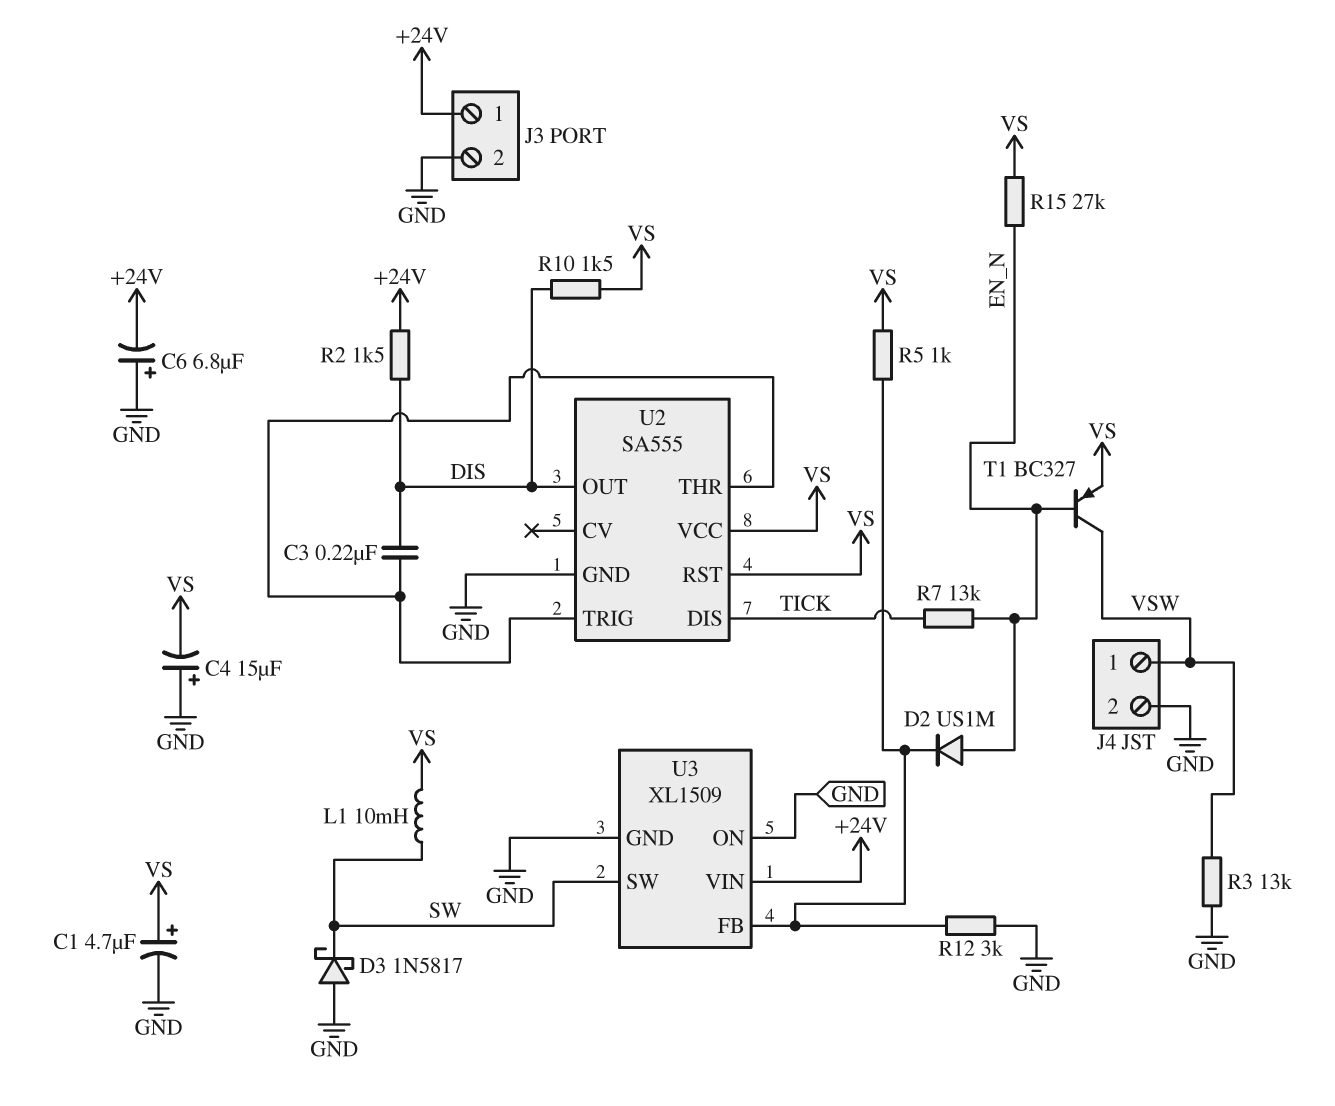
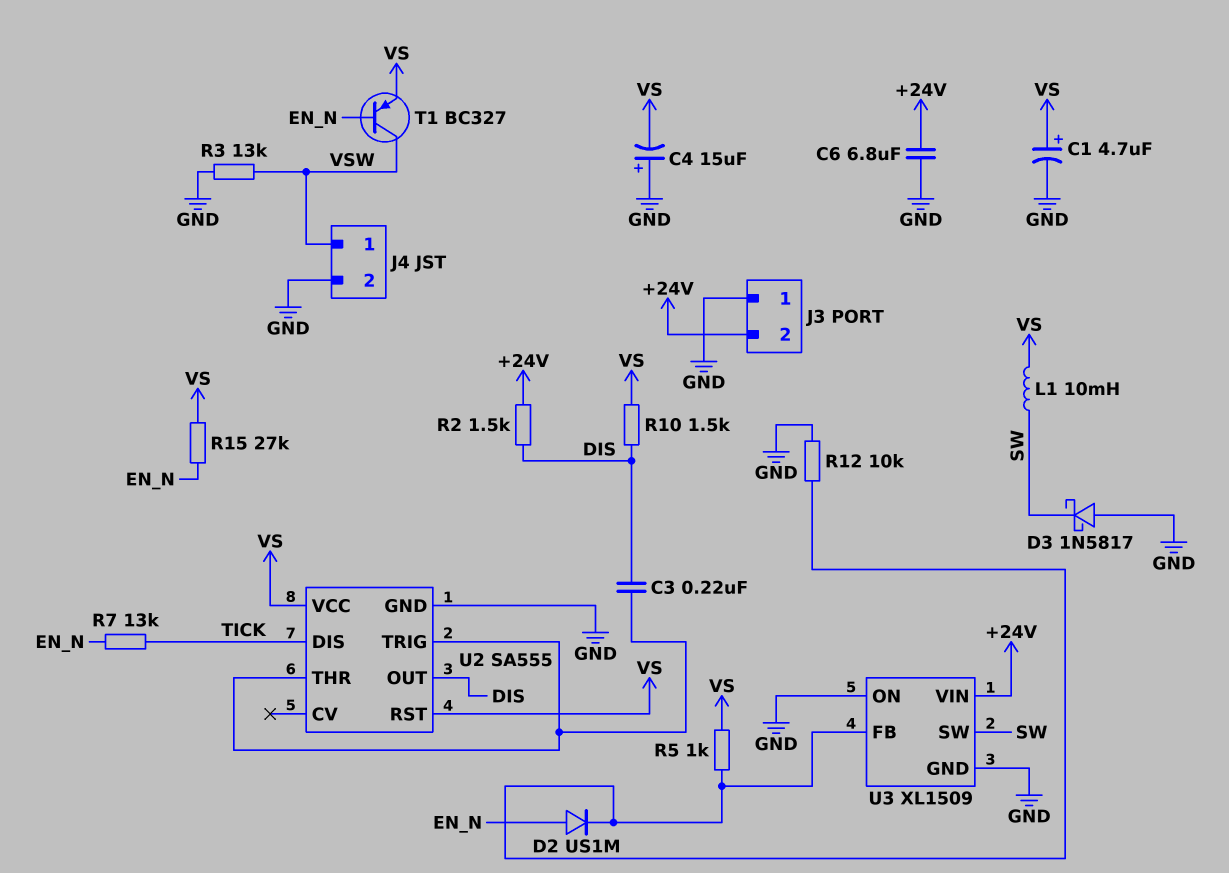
C6: 6.8uF (plus GND, minus +24V) -> 6.8uF (+24V, GND)
J3 pin 1: +24V -> GND
J3 pin 2: GND -> +24V
R12: 3k (GND, U3/FB) -> 10k (GND, U3/FB)

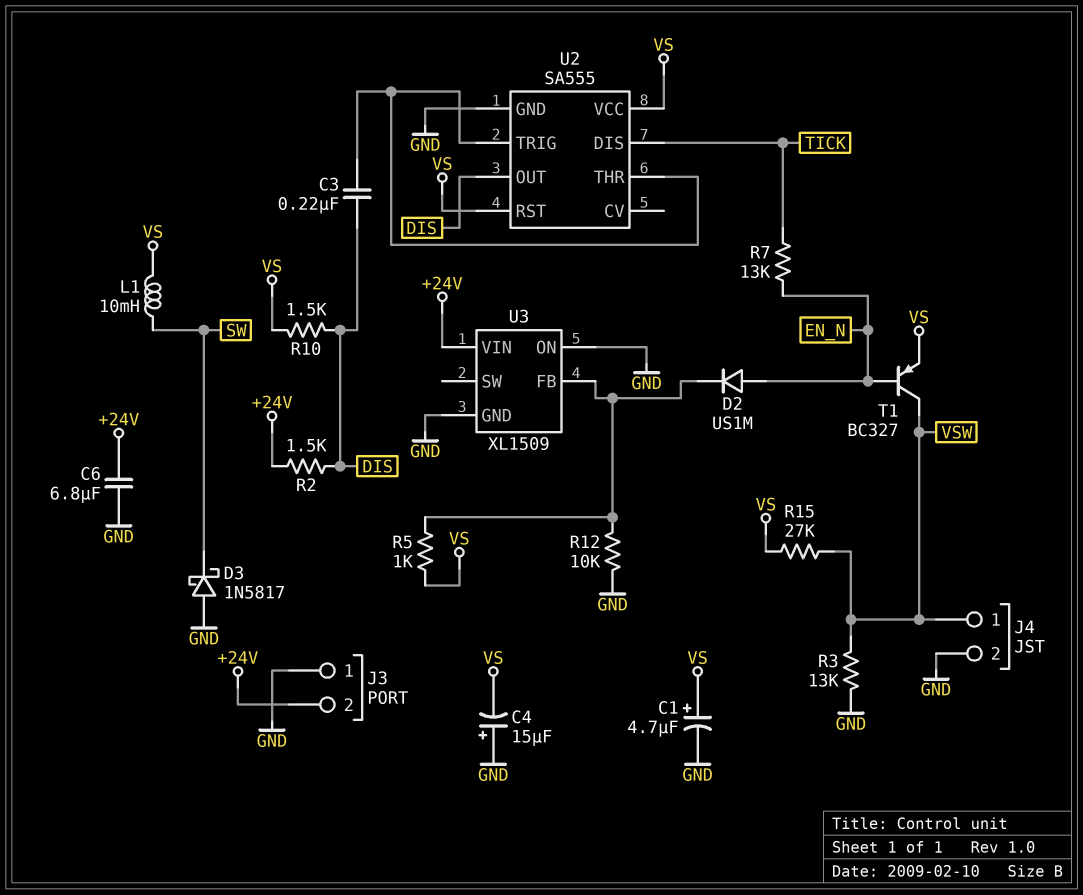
R15: 27k (EN_N, VS) -> 27k (VS, VSW)
U3 pin SW: SW -> none

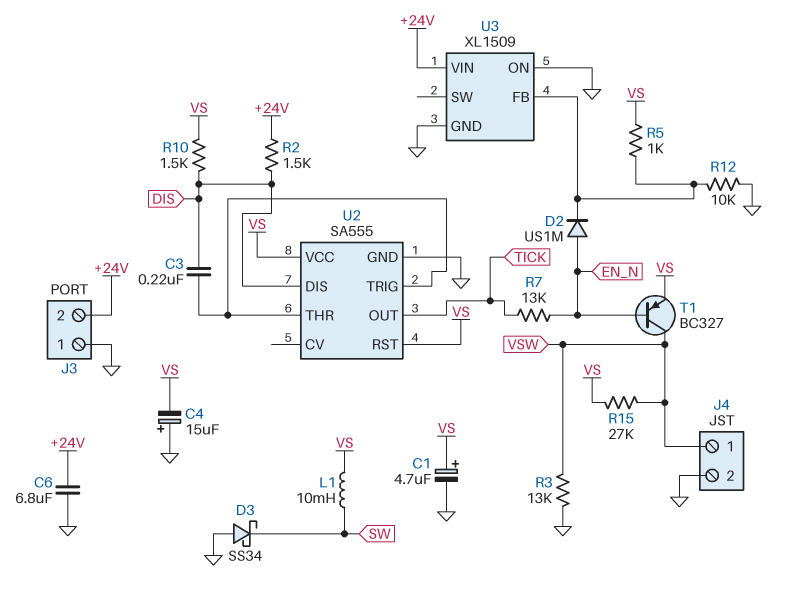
D3: schottky 1N5817 (A GND, K SW) -> schottky SS34 (A GND, K SW)
U2 pin DIS: TICK -> DIS
U2 pin OUT: DIS -> TICK

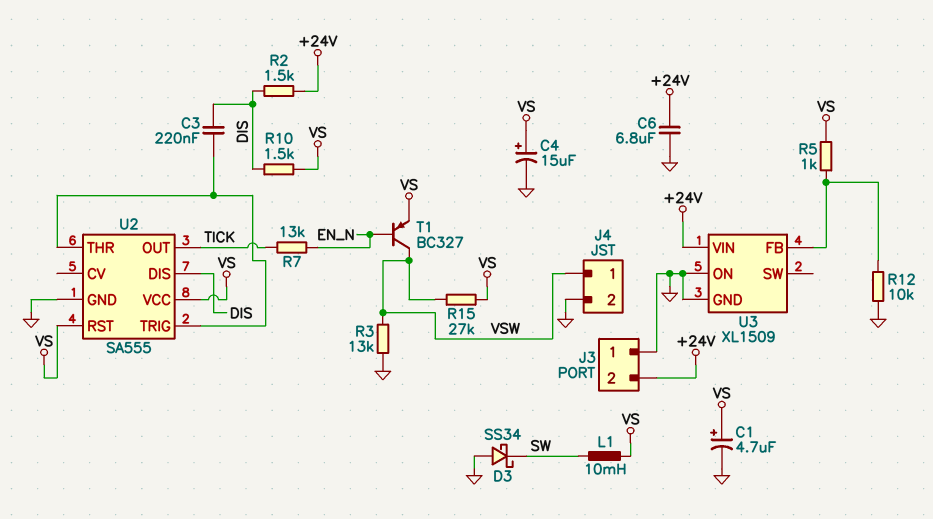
C4: 15uF (plus GND, minus VS) -> 15uF (plus VS, minus GND)
D2: diode US1M (A EN_N, K U3/FB) -> none

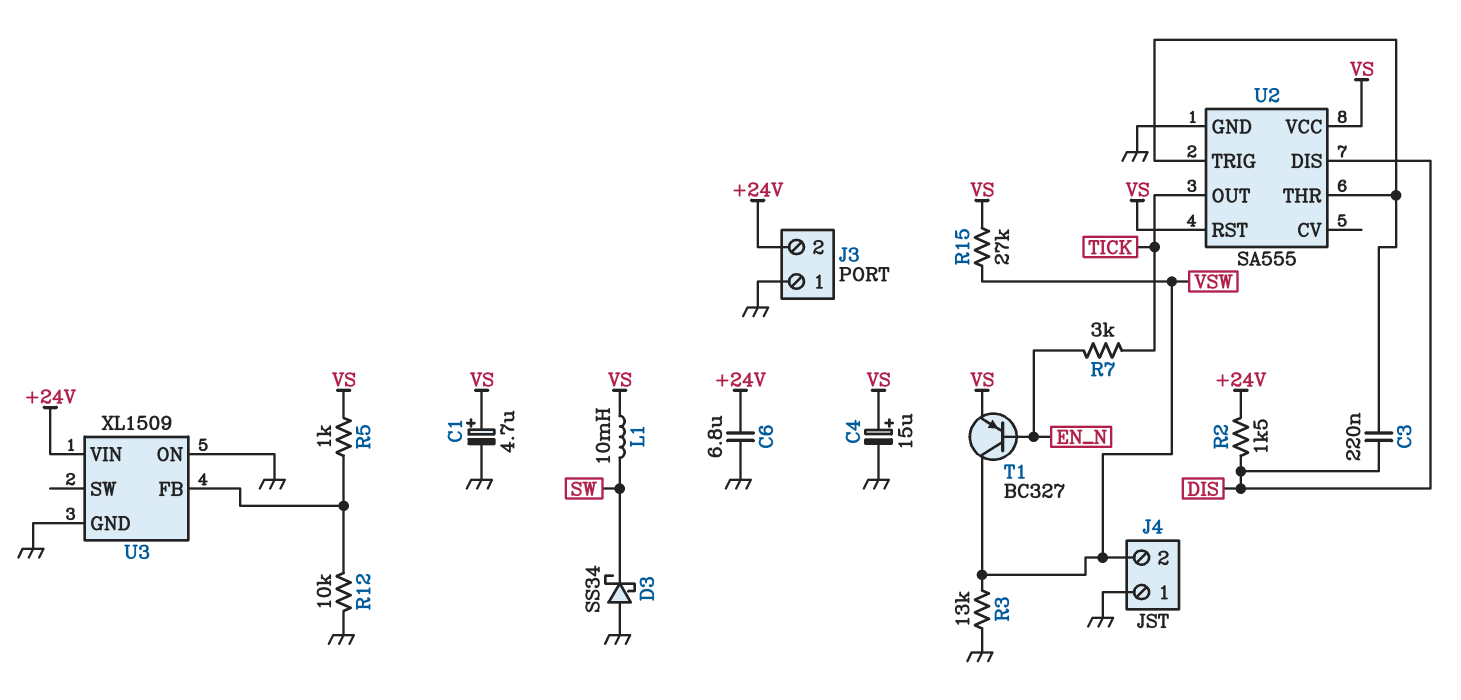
J4 pin 1: VSW -> GND
J4 pin 2: GND -> VSW
R7: 13k (EN_N, TICK) -> 3k (EN_N, TICK)
R10: 1.5k (DIS, VS) -> none

